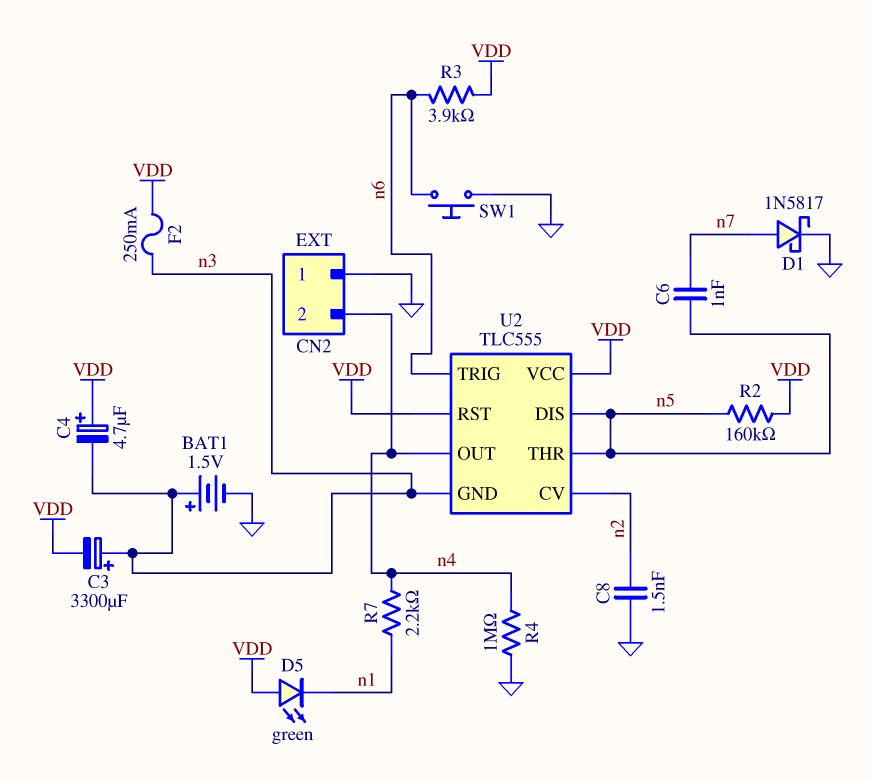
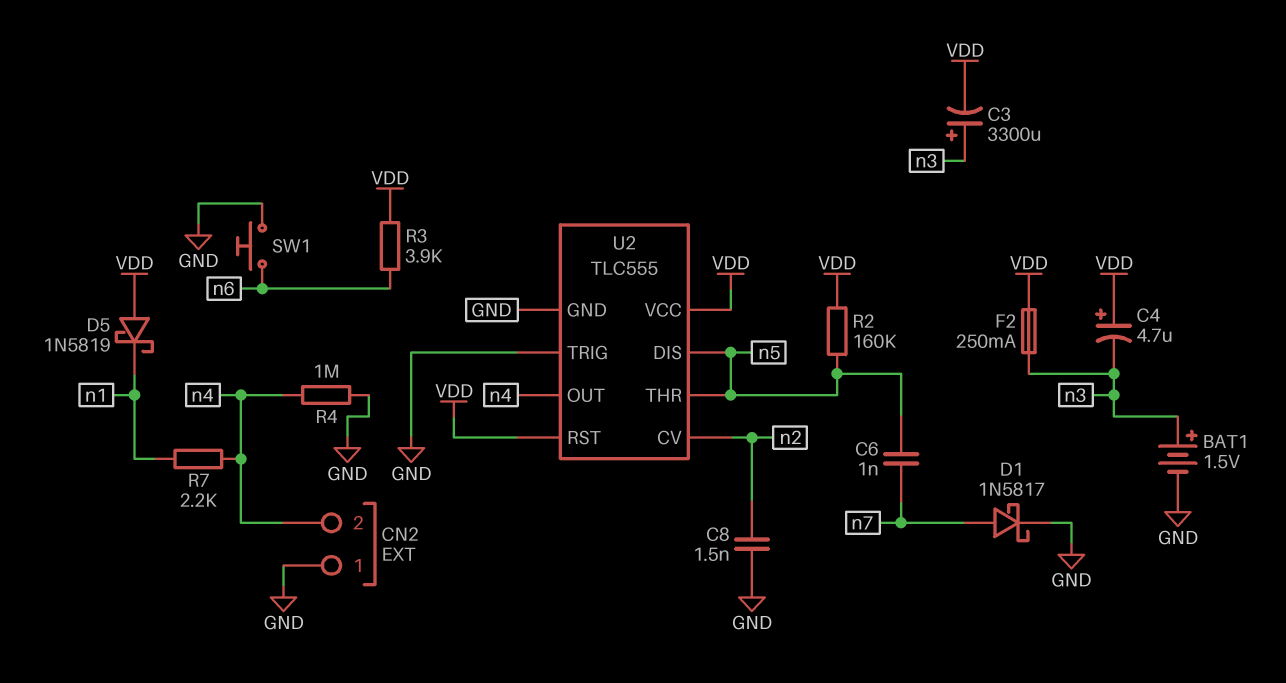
D5: LED green (A VDD, K n1) -> schottky 1N5819 (A VDD, K n1)
U2 pin GND: n3 -> GND
U2 pin TRIG: n6 -> GND

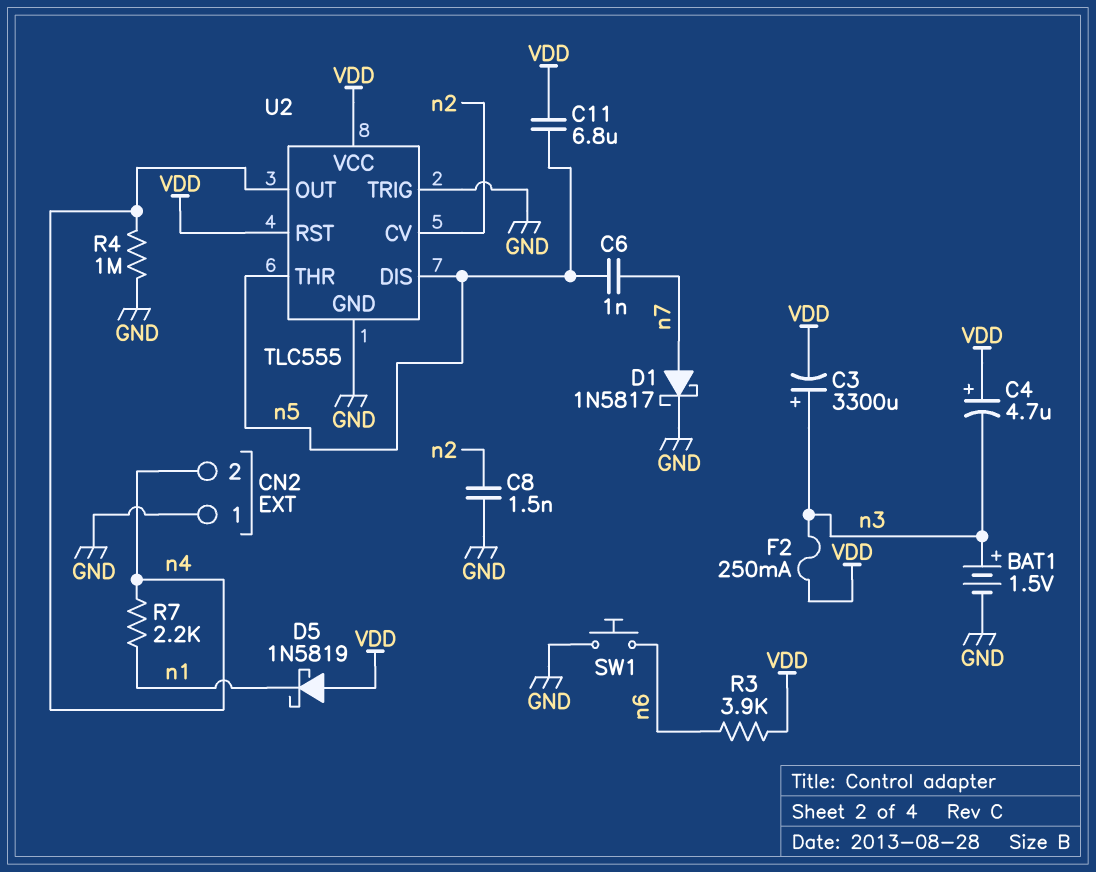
C11: none -> 6.8uF (VDD, n5)
R2: 160k (VDD, n5) -> none

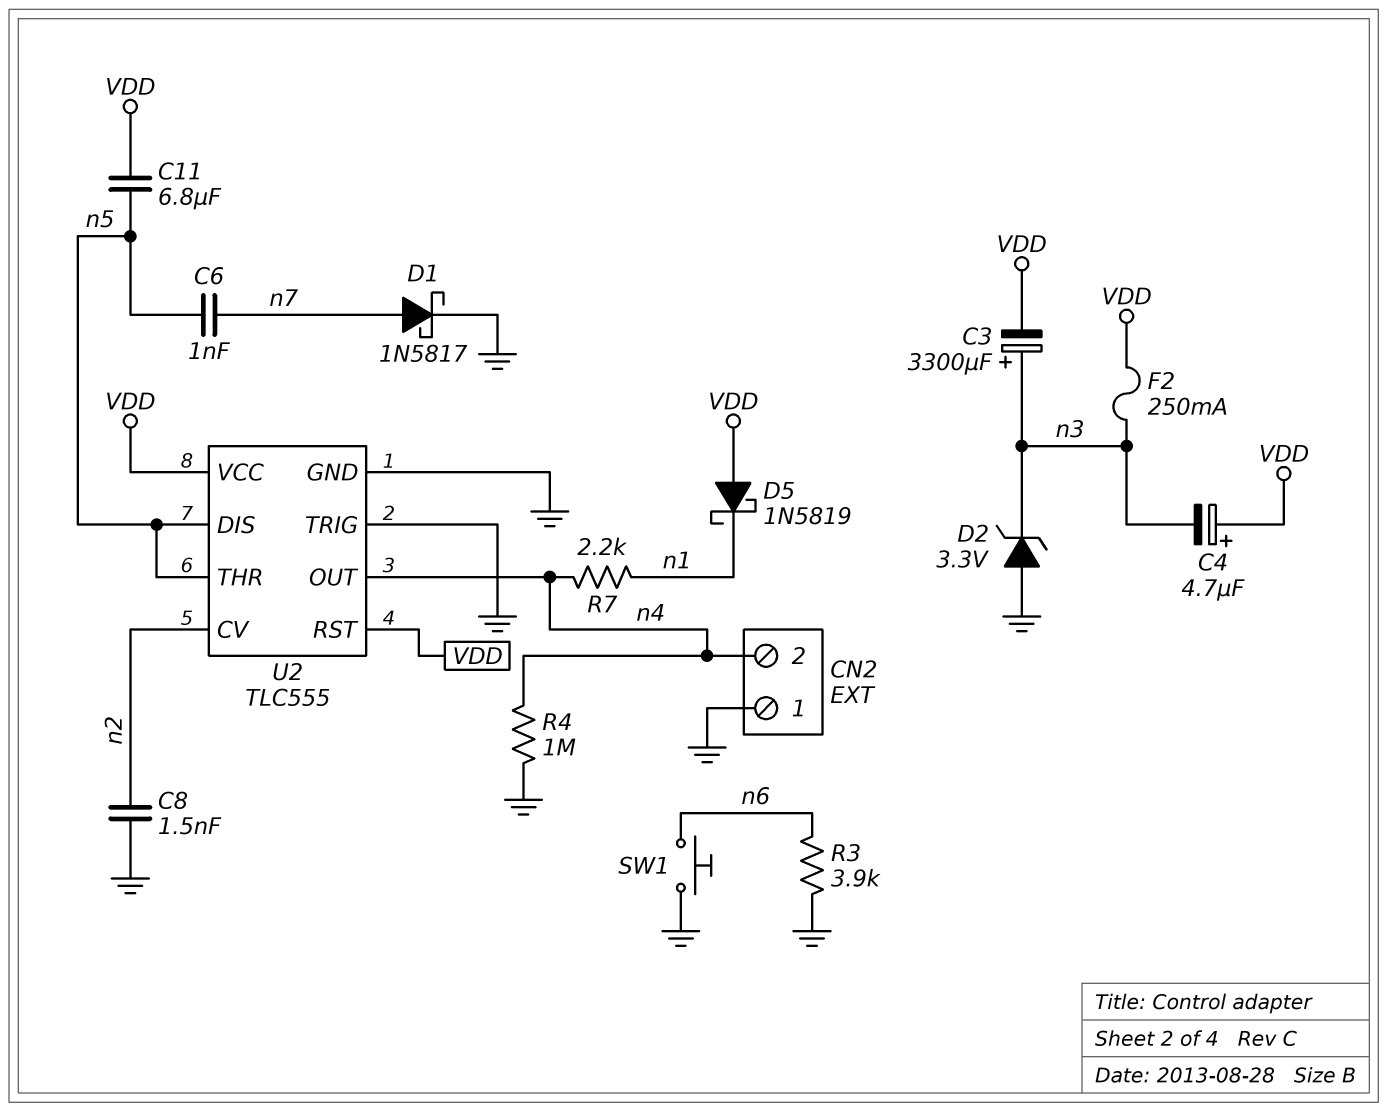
BAT1: 1.5V (plus n3, minus GND) -> none
D2: none -> zener 3.3V (A GND, K n3)
R3: 3.9k (VDD, n6) -> 3.9k (GND, n6)

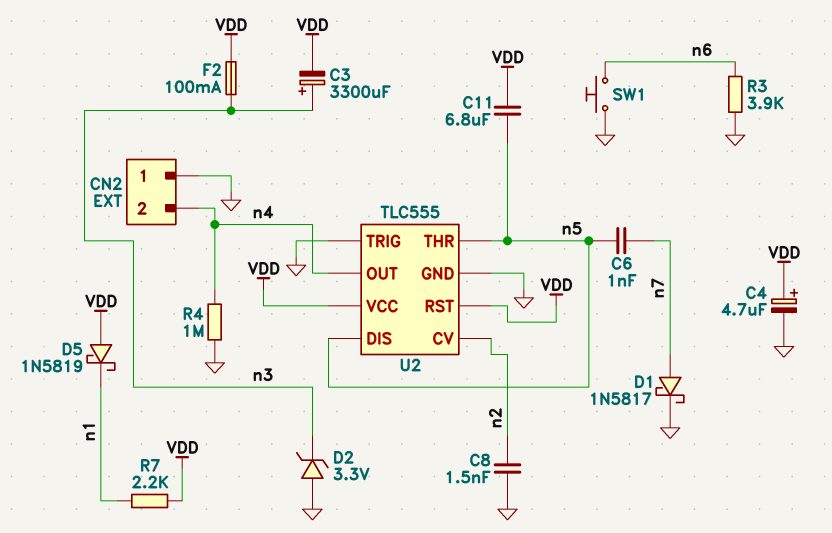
C4: 4.7uF (plus VDD, minus n3) -> 4.7uF (plus VDD, minus GND)
F2: 250mA (VDD, n3) -> 100mA (VDD, n3)
R7: 2.2k (n1, n4) -> 2.2k (VDD, n1)

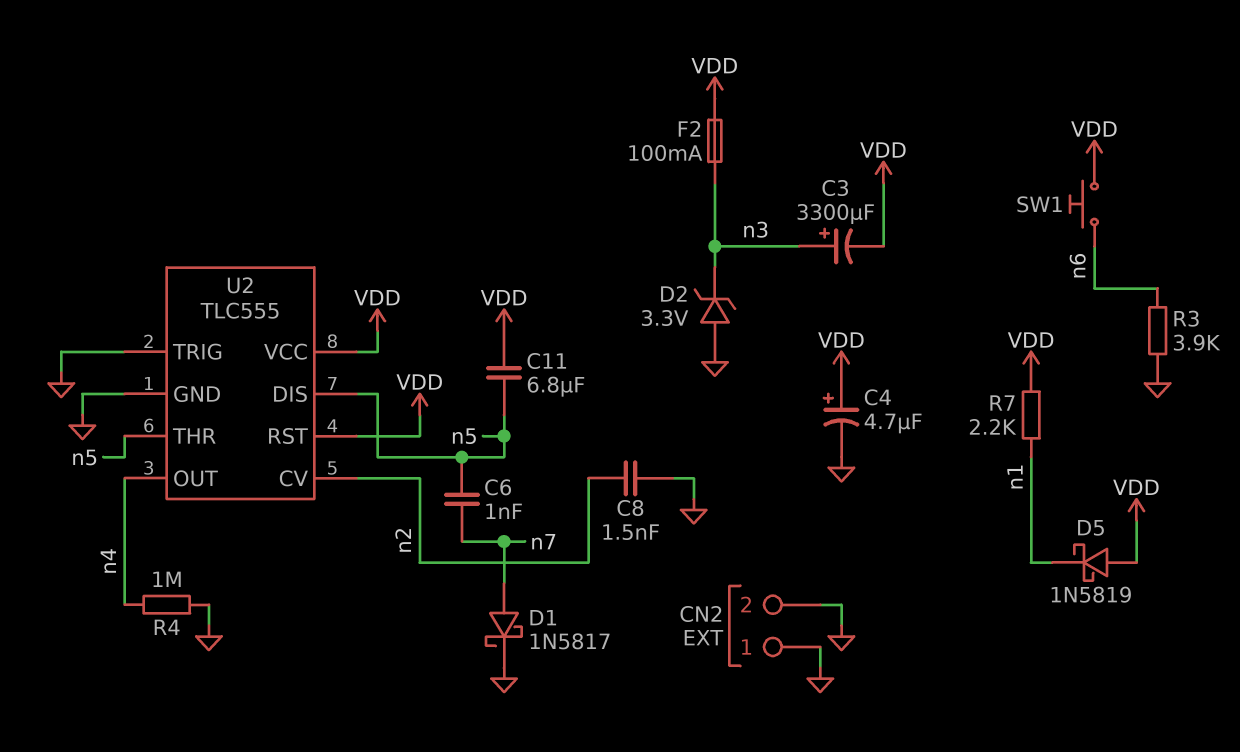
CN2 pin 2: n4 -> GND
SW1: button (GND, n6) -> button (VDD, n6)

